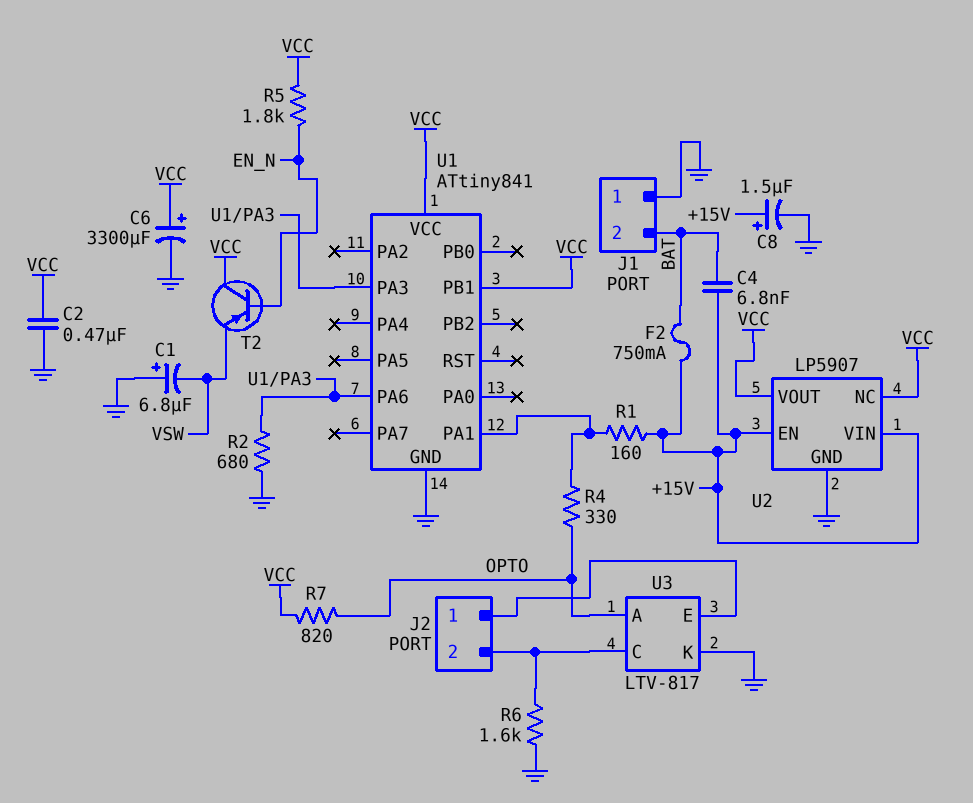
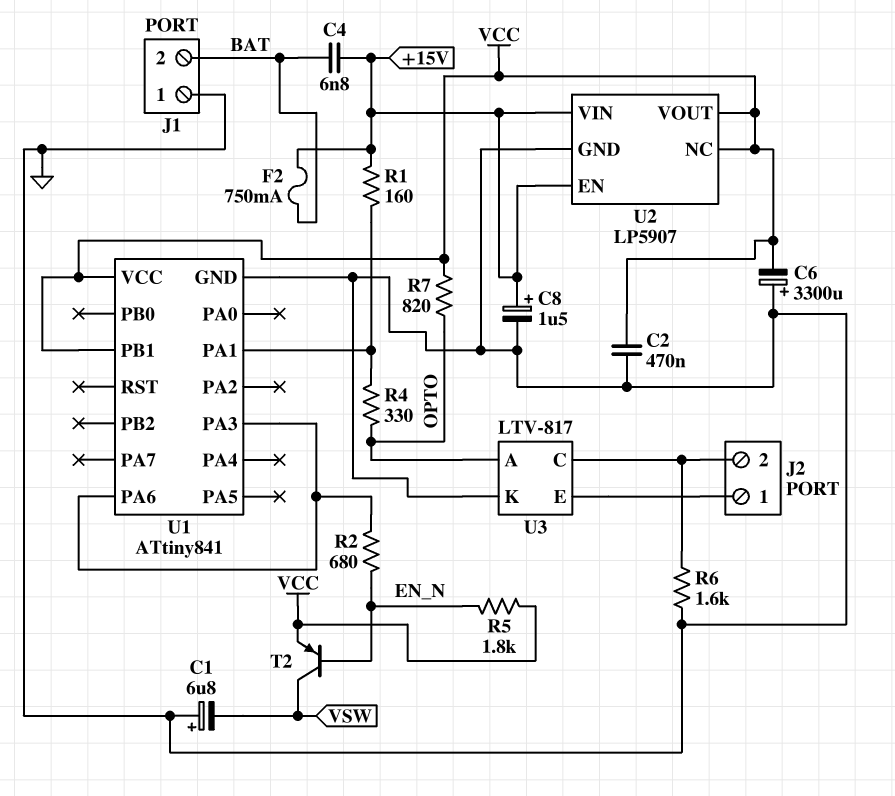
C6: 3300uF (plus VCC, minus GND) -> 3300uF (plus GND, minus VCC)
R2: 680 (GND, U1/PA3) -> 680 (EN_N, U1/PA3)
T2: PNP (B EN_N, C VCC, E VSW) -> PNP (B EN_N, C VSW, E VCC)

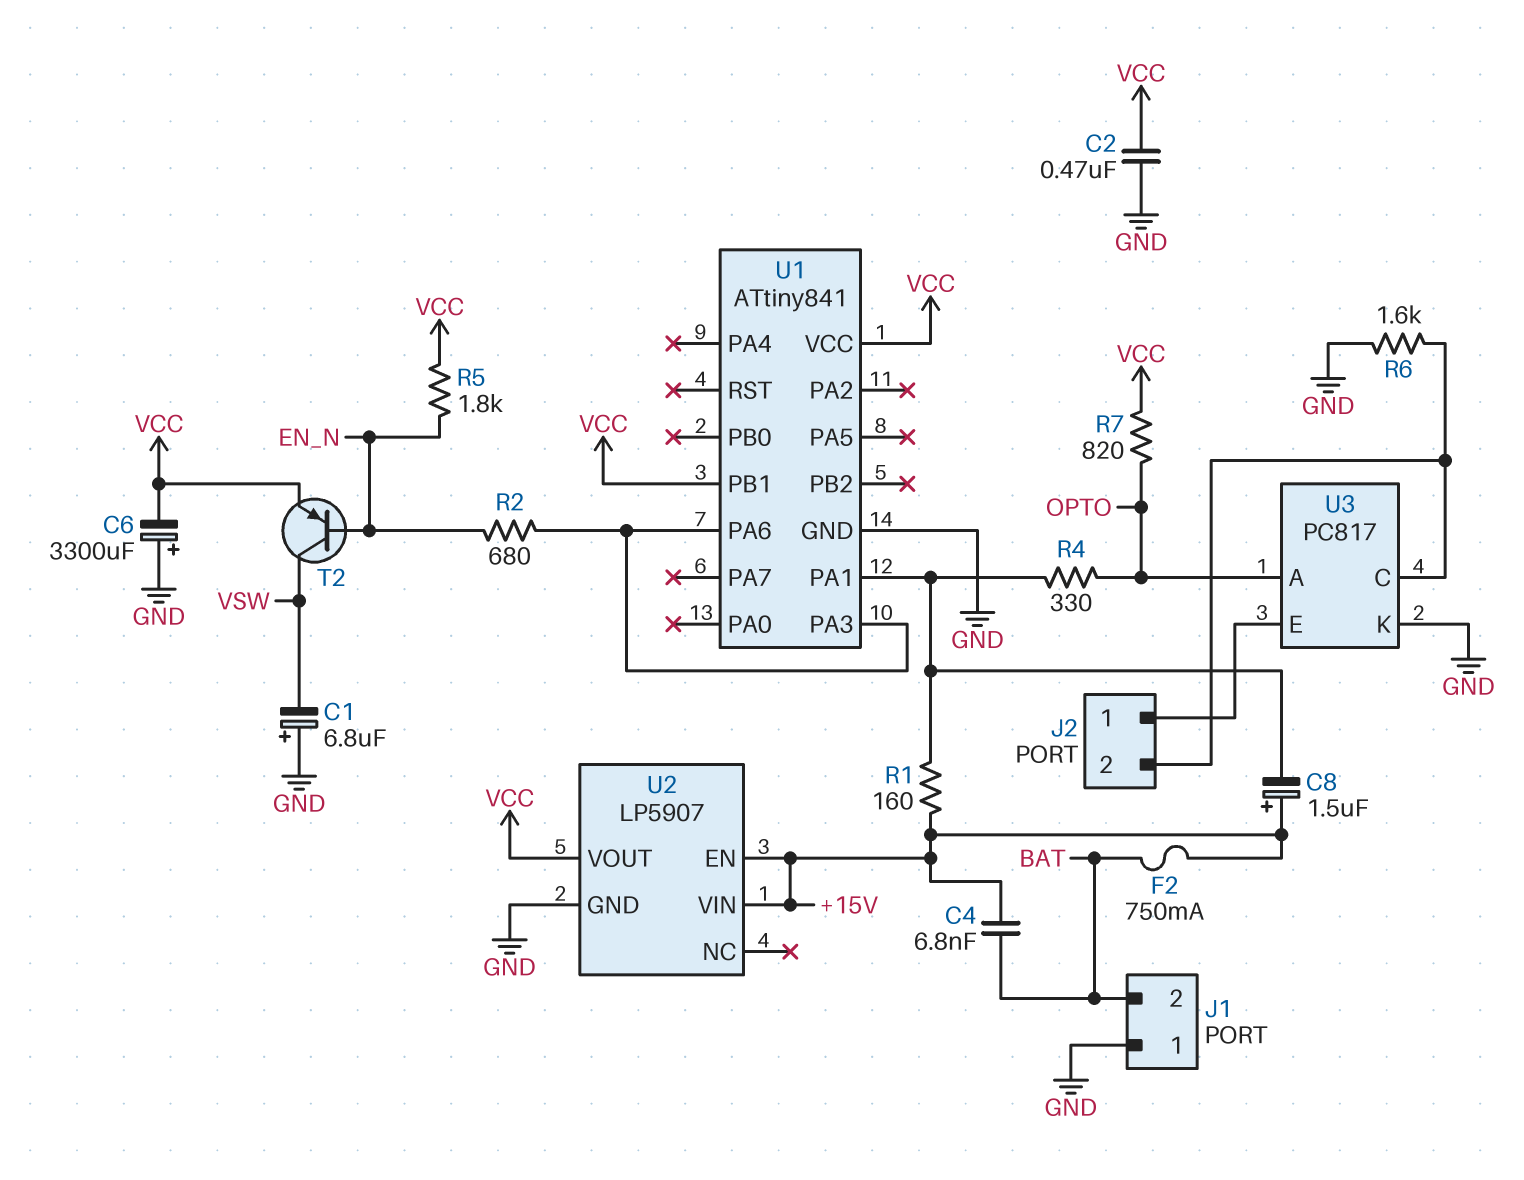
C8: 1.5uF (plus +15V, minus GND) -> 1.5uF (plus +15V, minus U1/PA1)
U2 pin NC: VCC -> none
U3: LTV-817 -> PC817

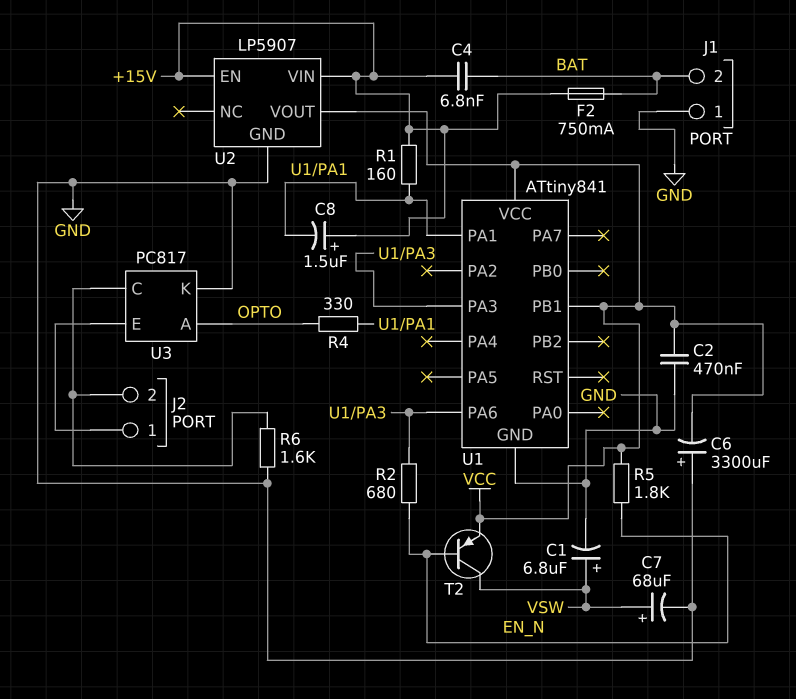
C1: 6.8uF (plus GND, minus VSW) -> 6.8uF (plus VSW, minus GND)
C7: none -> 68uF (plus VSW, minus GND)
R7: 820 (OPTO, VCC) -> none

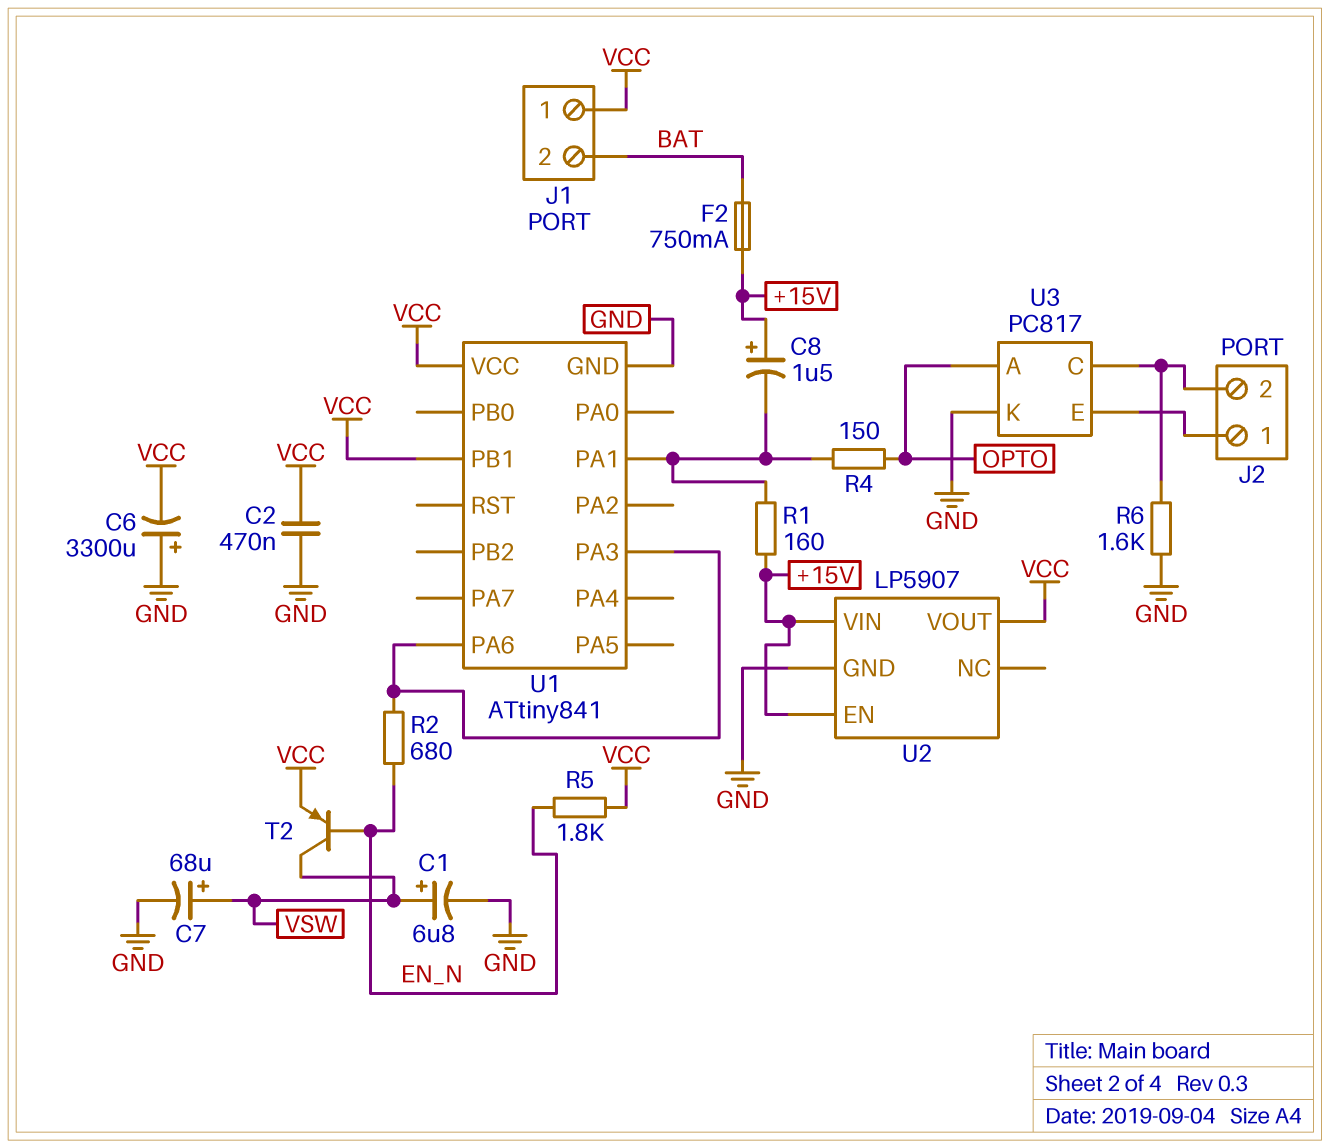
C4: 6.8nF (+15V, BAT) -> none
J1 pin 1: GND -> VCC
R4: 330 (OPTO, U1/PA1) -> 150 (OPTO, U1/PA1)

